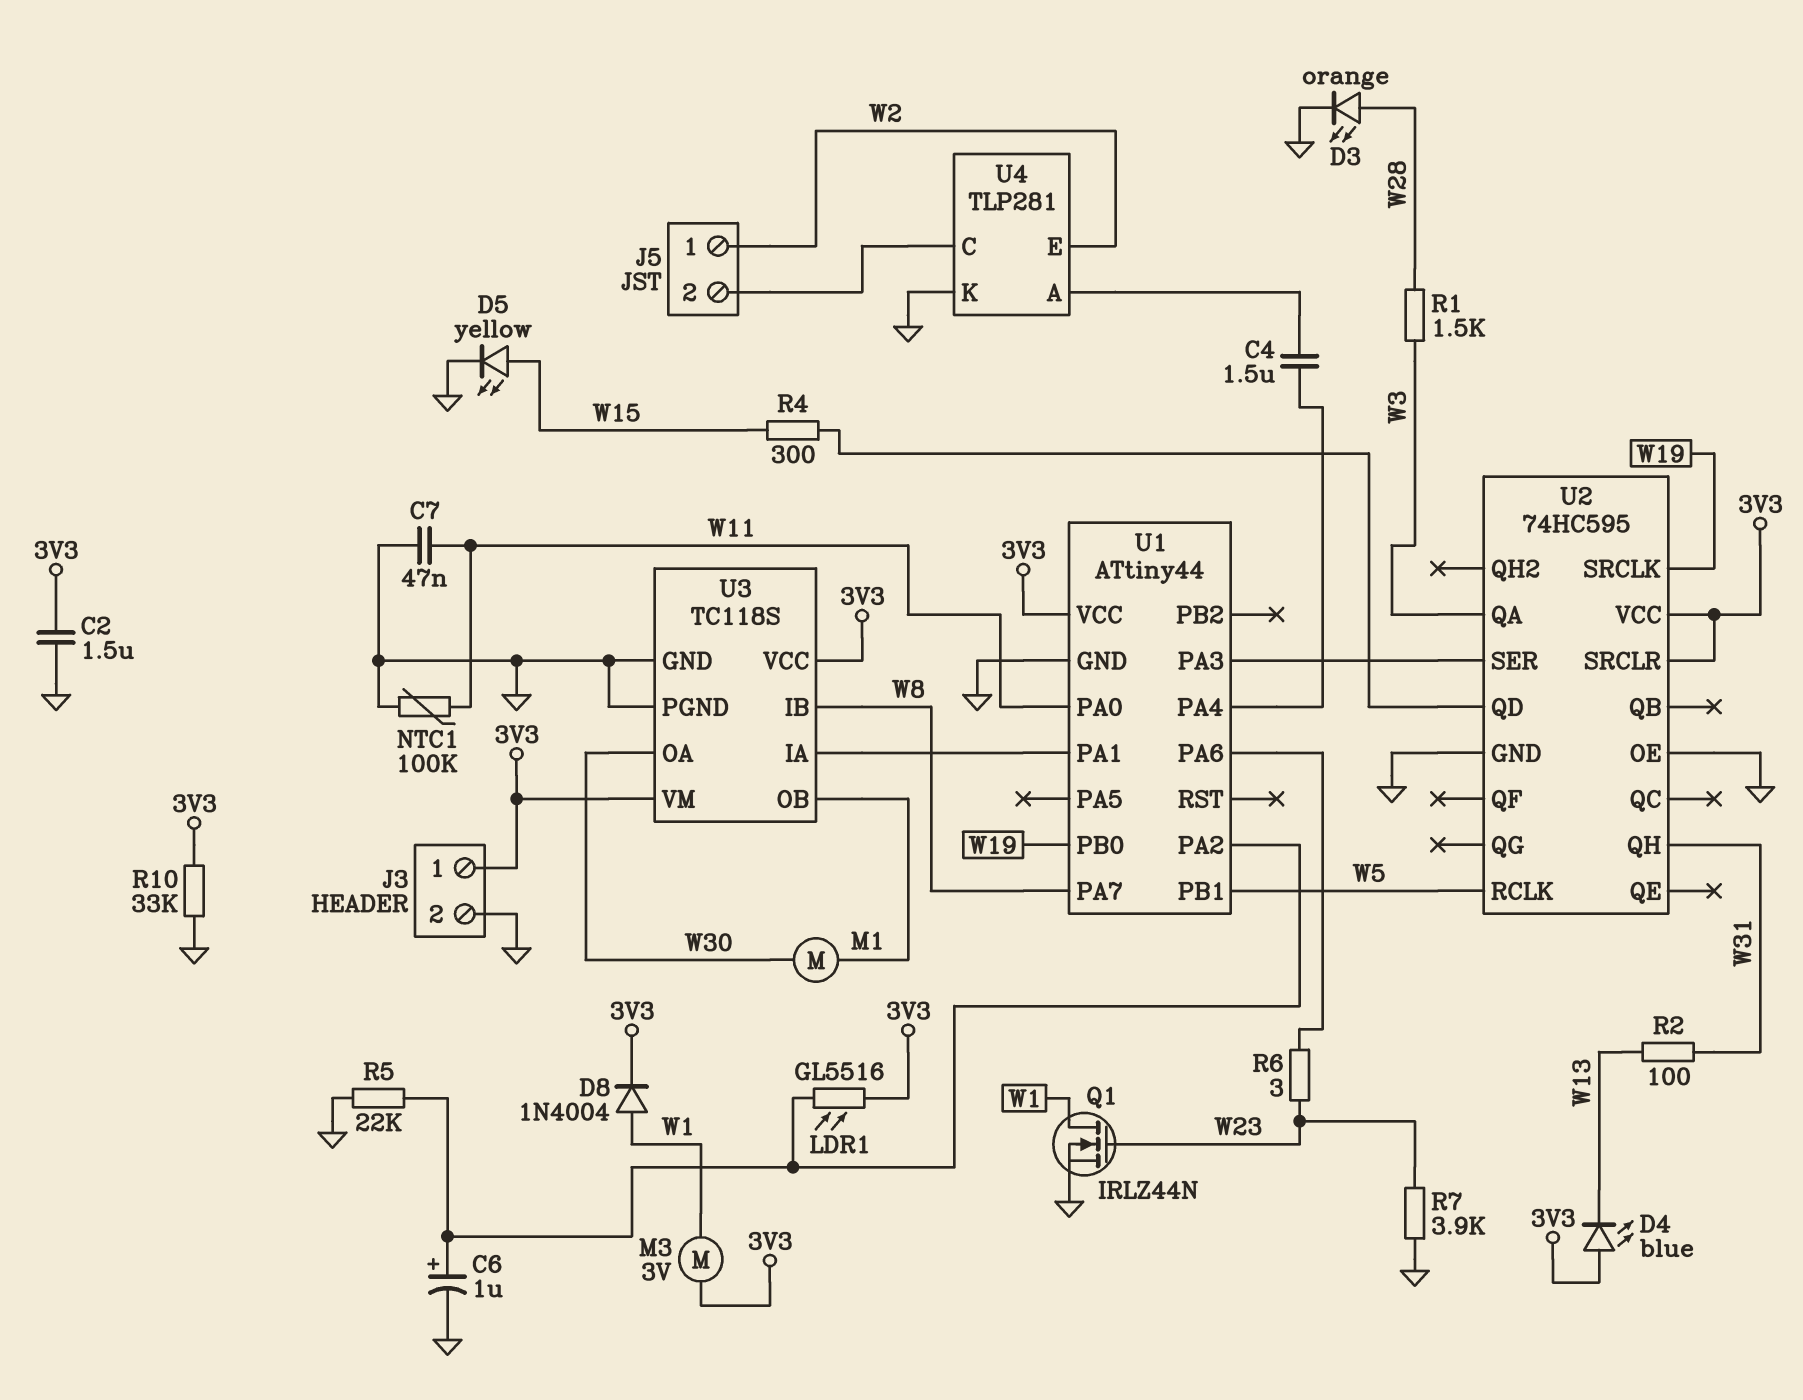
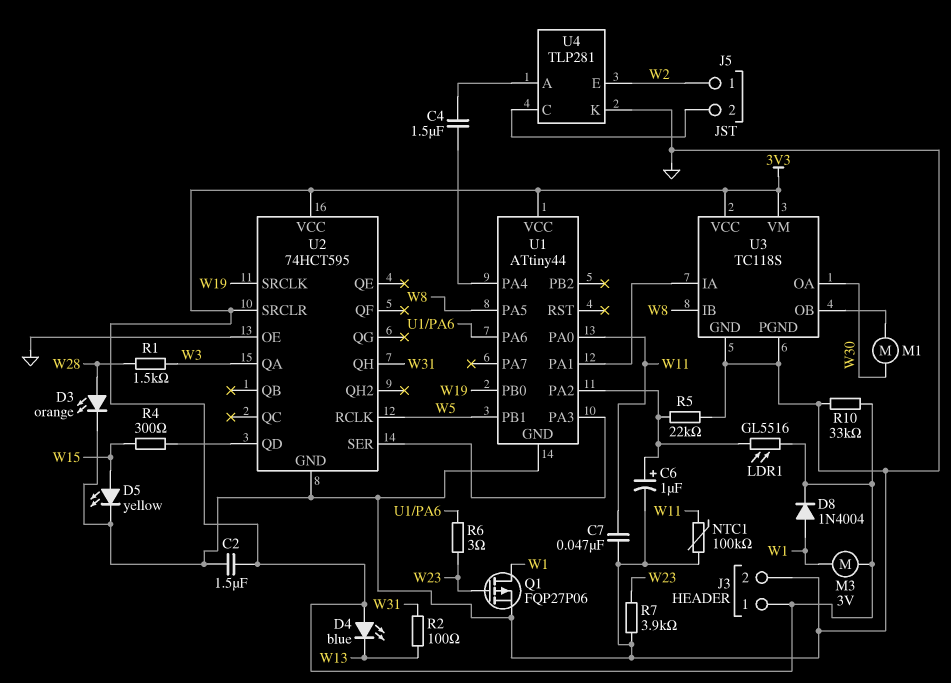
Q1: NMOS IRLZ44N (G W23, D W1, S GND) -> PMOS FQP27P06 (G W23, D W1, S GND)
U1 pin PA5: none -> W8
U1 pin PA7: W8 -> none
U2: 74HC595 -> 74HCT595

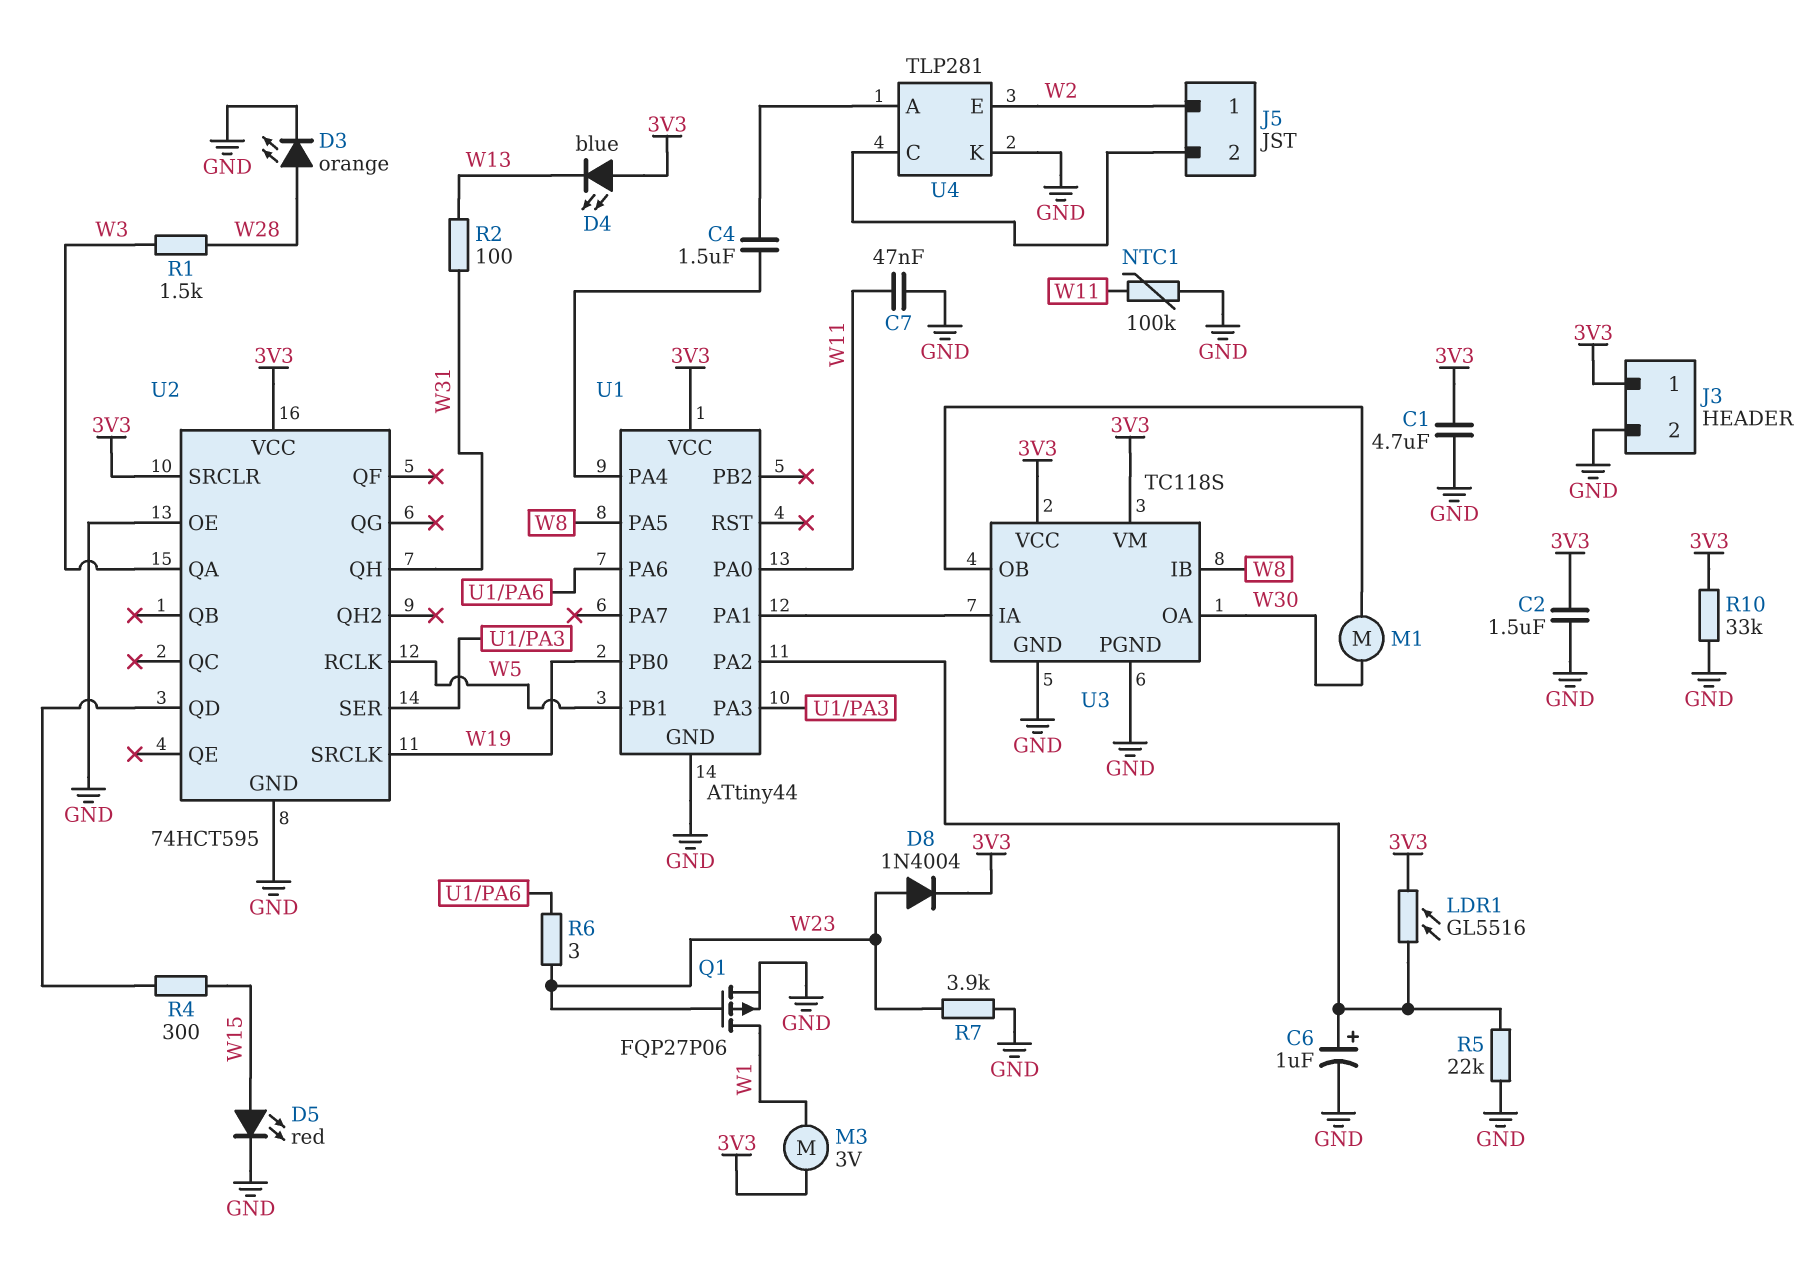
C1: none -> 4.7uF (3V3, GND)
D5: LED yellow (A W15, K GND) -> LED red (A W15, K GND)
D8: diode 1N4004 (A W1, K 3V3) -> diode 1N4004 (A W23, K 3V3)

